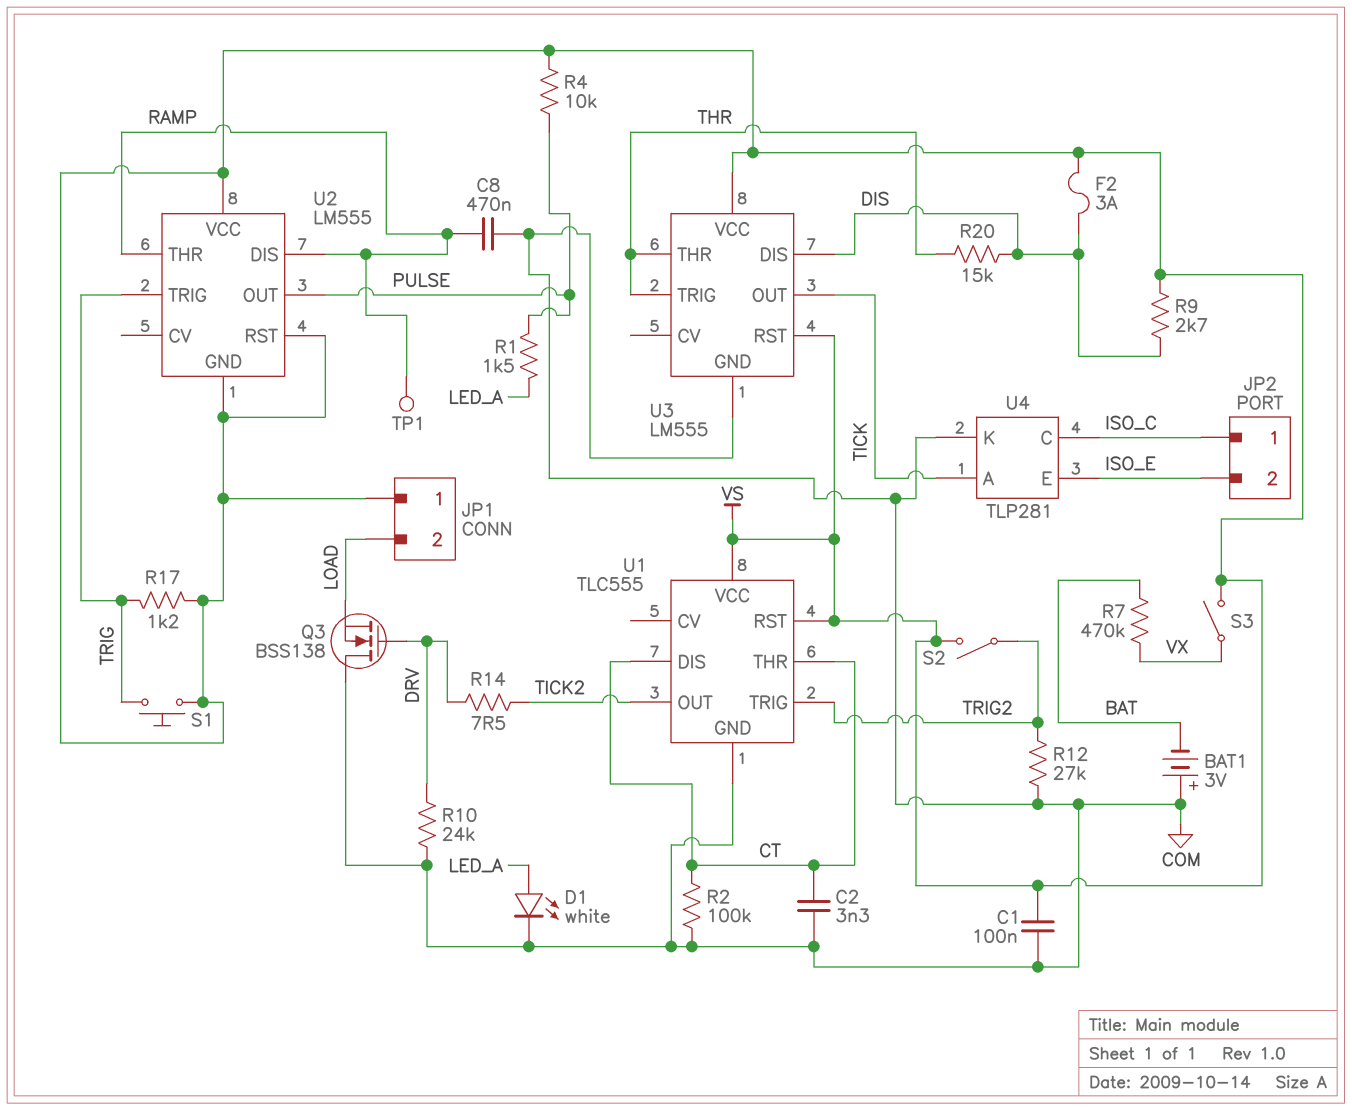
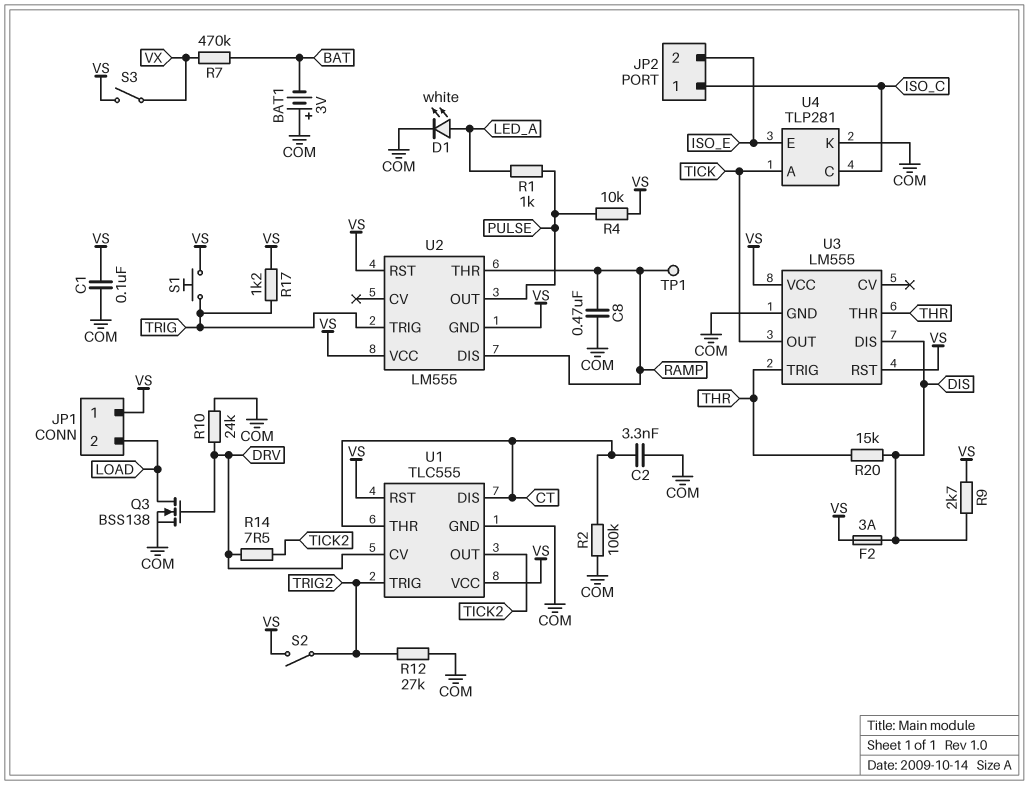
Q3: NMOS BSS138 (G DRV, D COM, S LOAD) -> NMOS BSS138 (G DRV, D LOAD, S COM)
R1: 1.5k (LED_A, PULSE) -> 1k (LED_A, PULSE)
U1 pin CV: none -> DRV

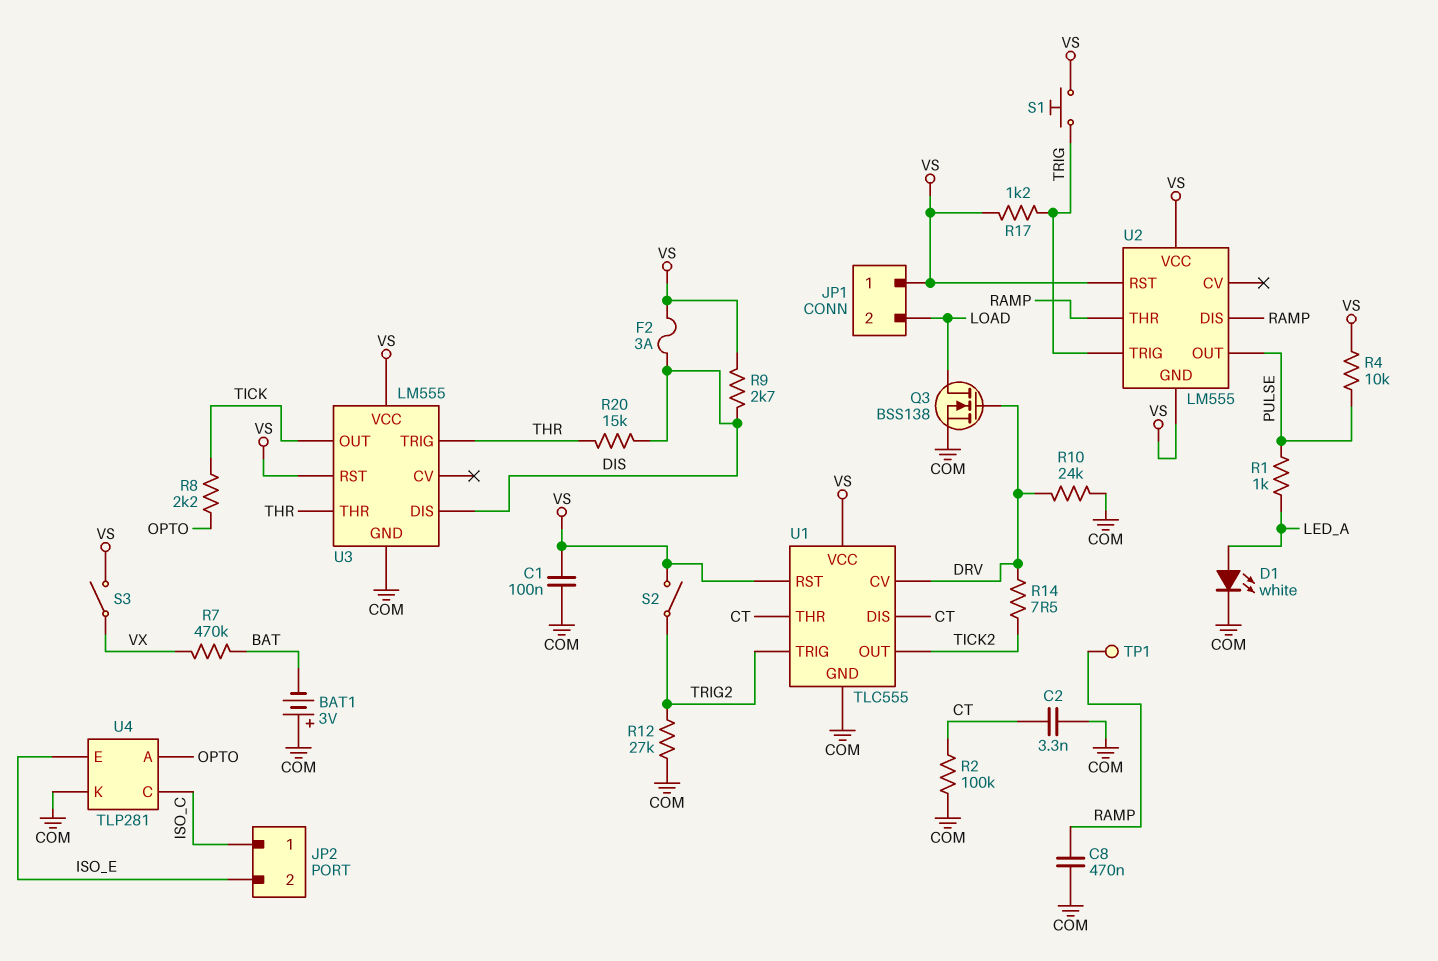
R8: none -> 2.2k (OPTO, TICK)
U4 pin A: TICK -> OPTO

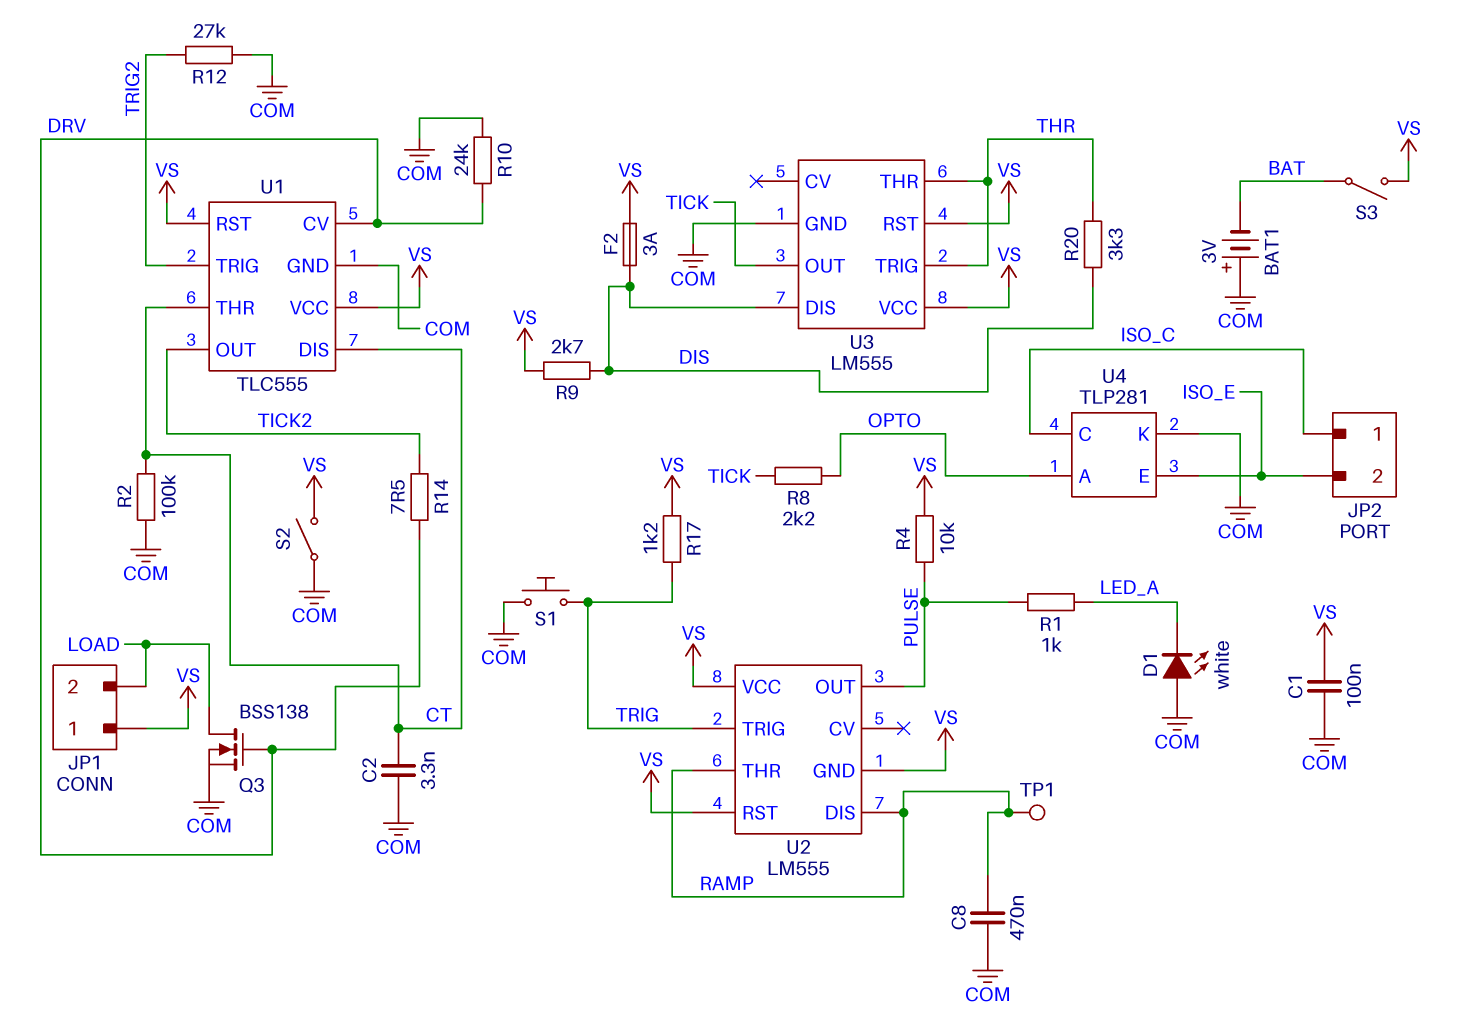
D1: LED white (A LED_A, K COM) -> LED white (A COM, K LED_A)
R7: 470k (BAT, VX) -> none
R20: 15k (DIS, THR) -> 3.3k (DIS, THR)
S1: button (TRIG, VS) -> button (COM, TRIG)
S2: switch (TRIG2, VS) -> switch (COM, VS)
S3: switch (VS, VX) -> switch (BAT, VS)

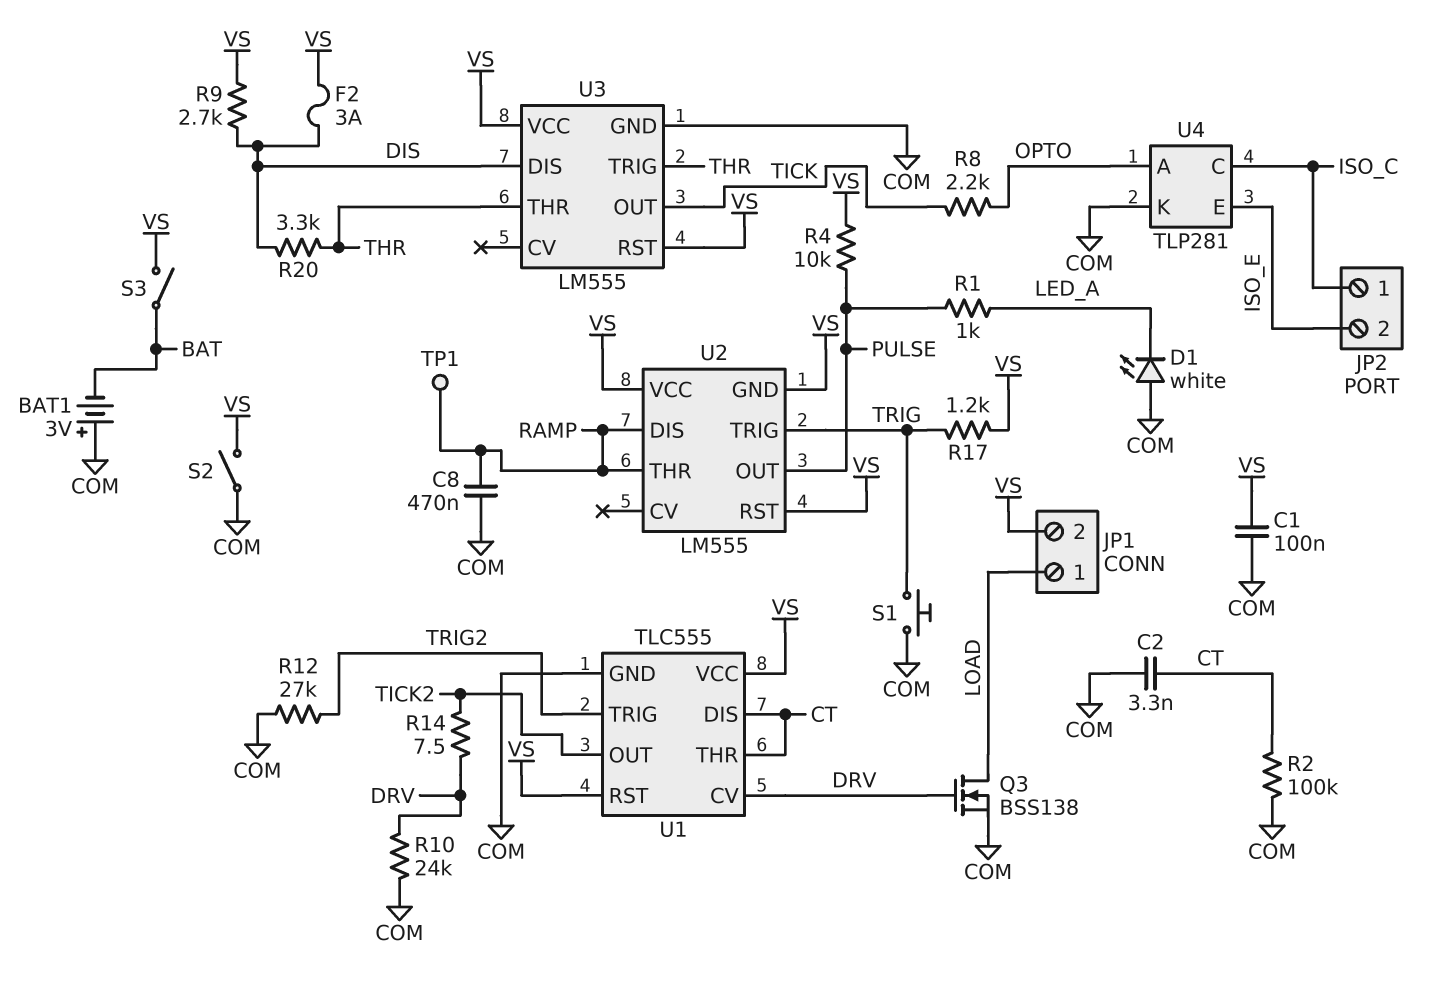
JP1 pin 1: VS -> LOAD
JP1 pin 2: LOAD -> VS

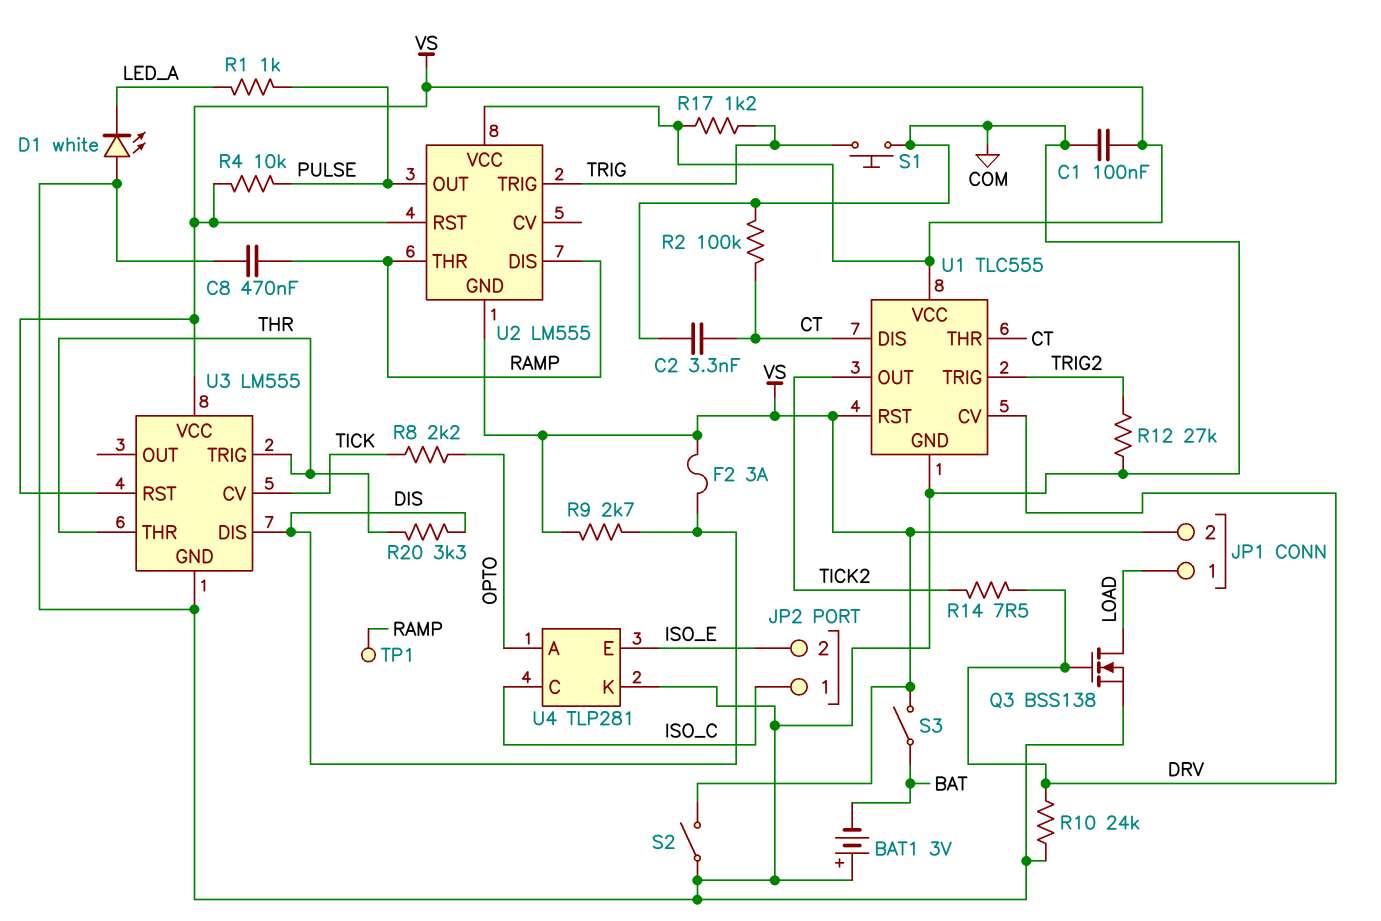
U3 pin CV: none -> TICK
U3 pin OUT: TICK -> none

